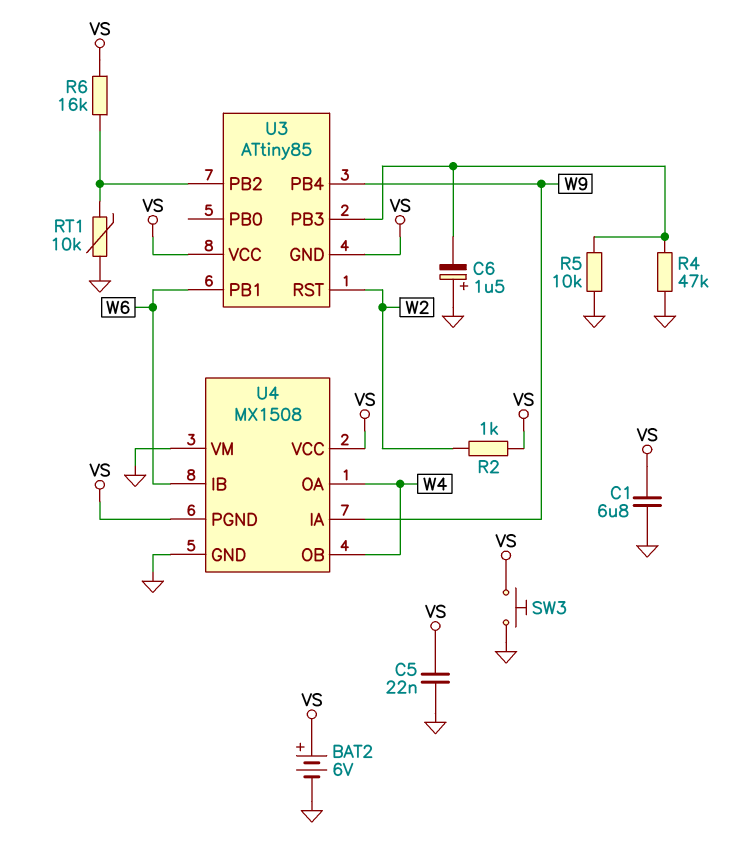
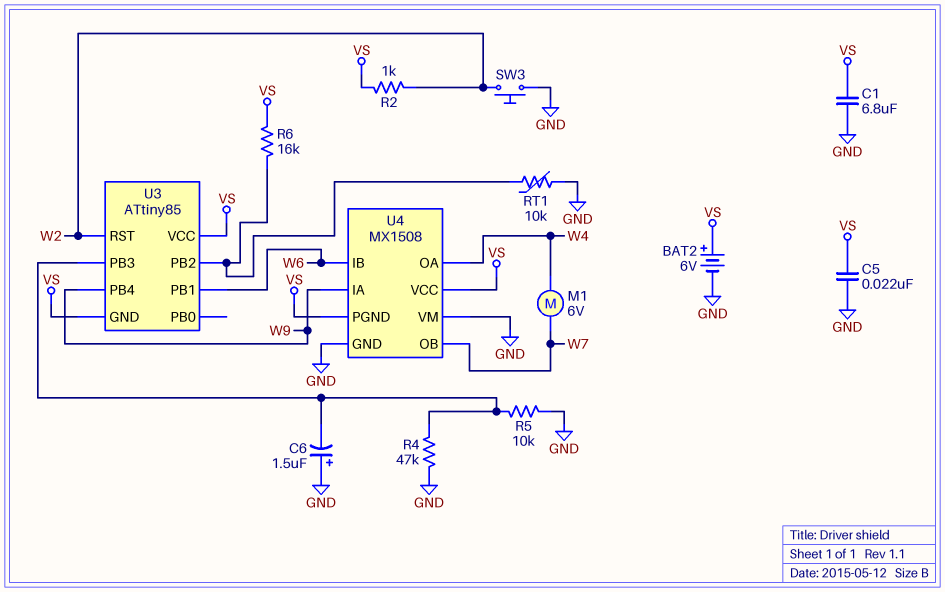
M1: none -> motor 6V (W4, W7)
SW3: button (GND, VS) -> button (GND, W2)
U4 pin OB: W4 -> W7

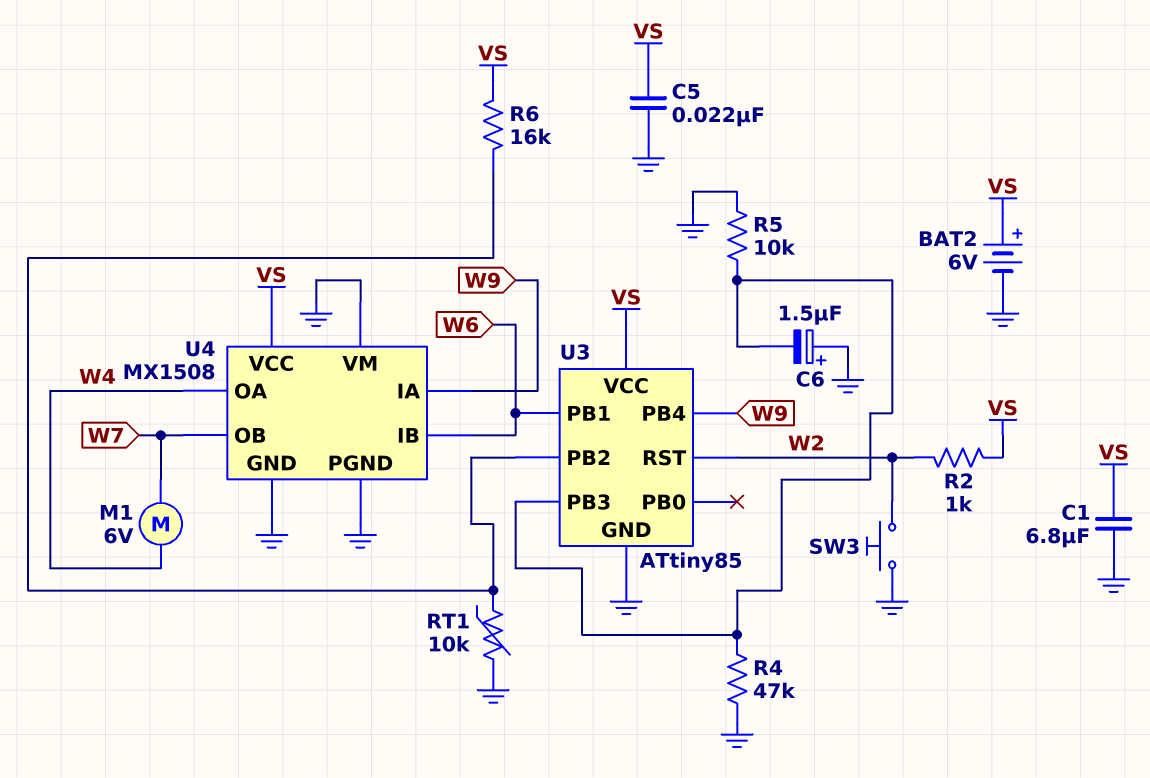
U3 pin GND: VS -> GND
U4 pin PGND: VS -> GND

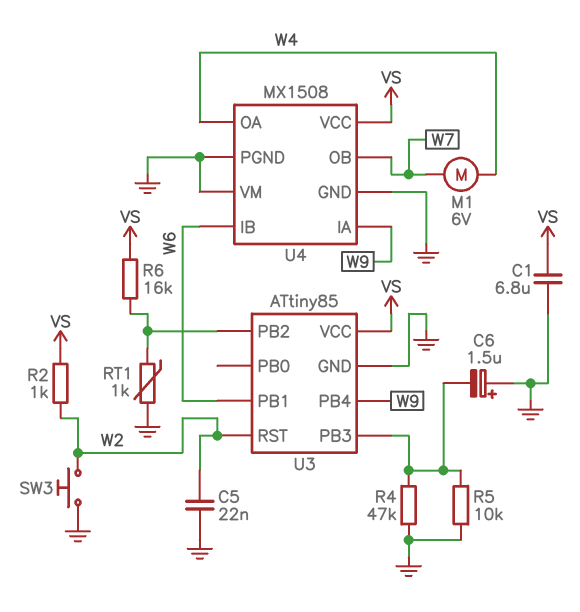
BAT2: 6V (plus VS, minus GND) -> none
C5: 22nF (GND, VS) -> 22nF (GND, W2)
RT1: 10k (GND, U3/PB2) -> 1k (GND, U3/PB2)

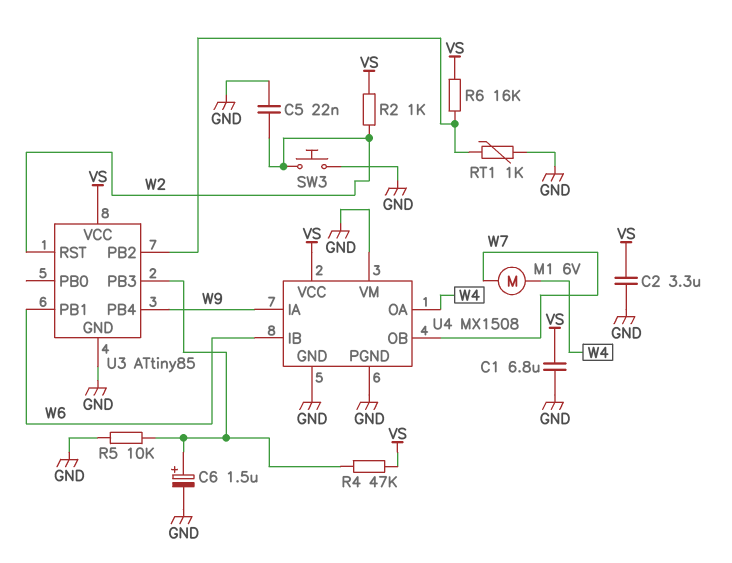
C2: none -> 3.3uF (GND, VS)
C6: 1.5uF (plus GND, minus U3/PB3) -> 1.5uF (plus U3/PB3, minus GND)
R4: 47k (GND, U3/PB3) -> 47k (U3/PB3, VS)

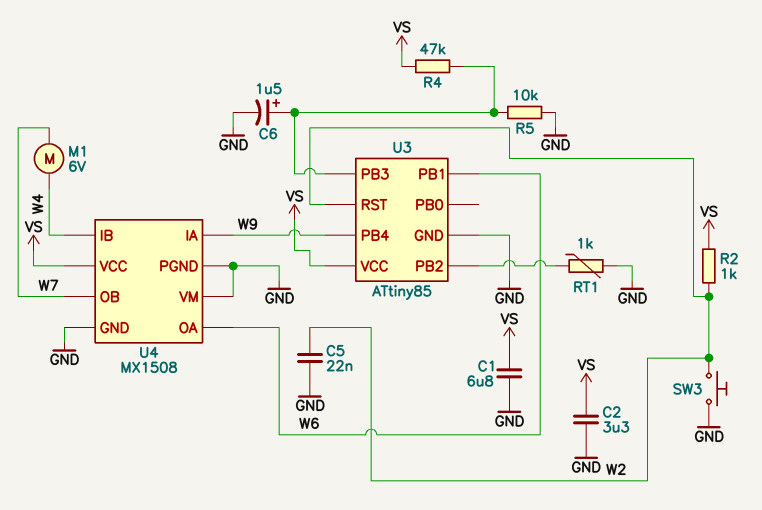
R6: 16k (U3/PB2, VS) -> none
U4 pin IB: W6 -> W4
U4 pin OA: W4 -> W6

